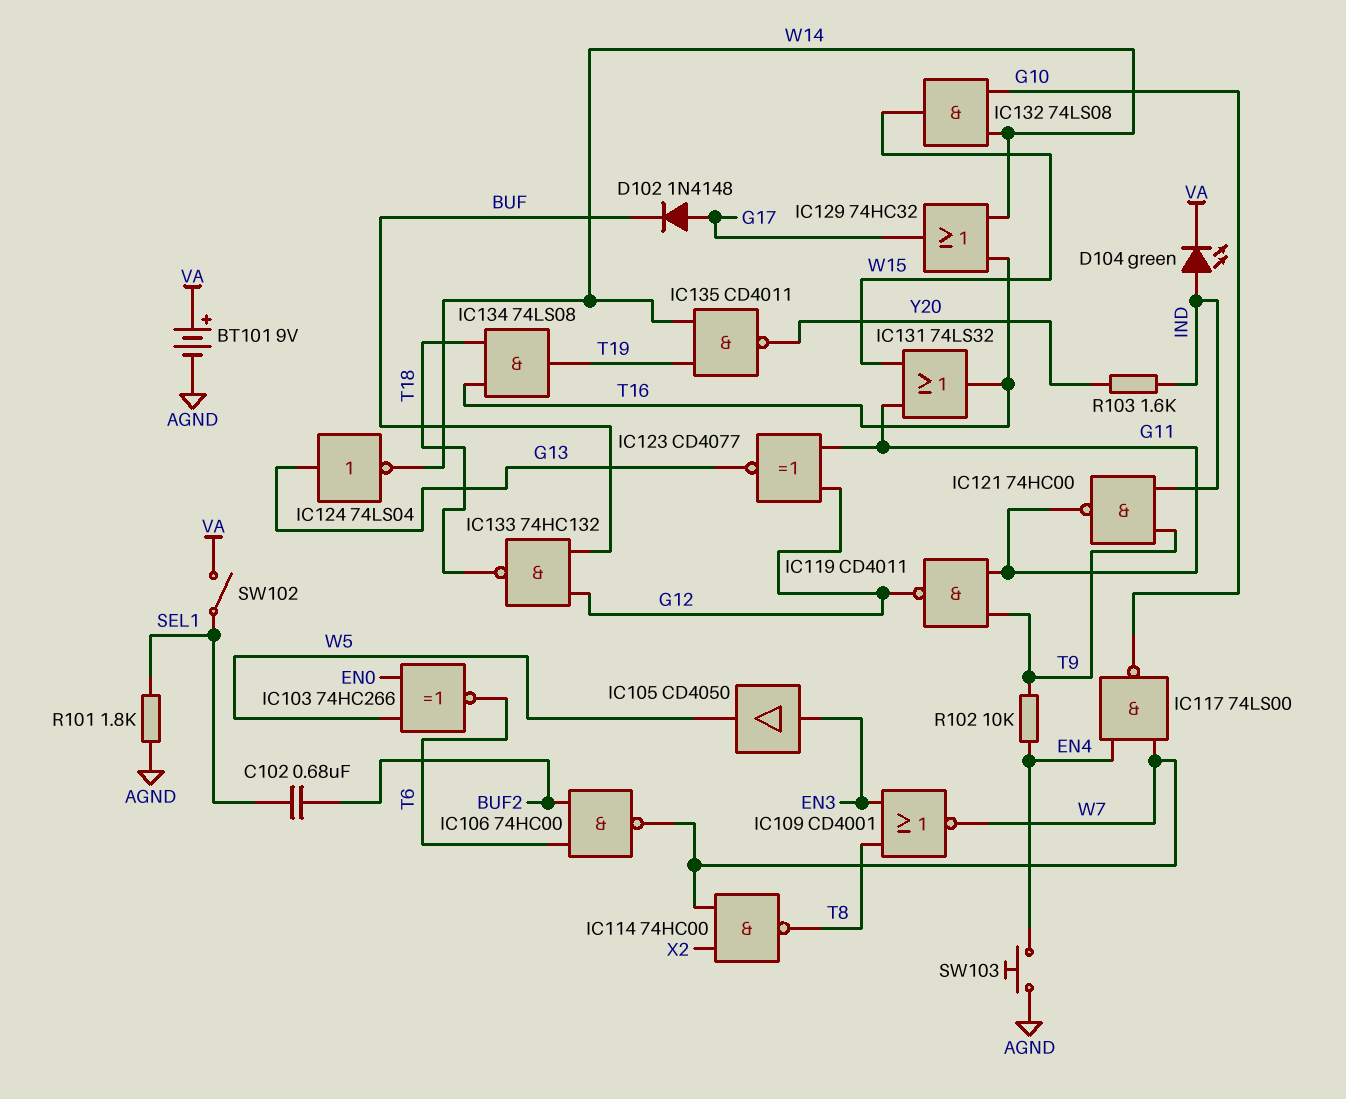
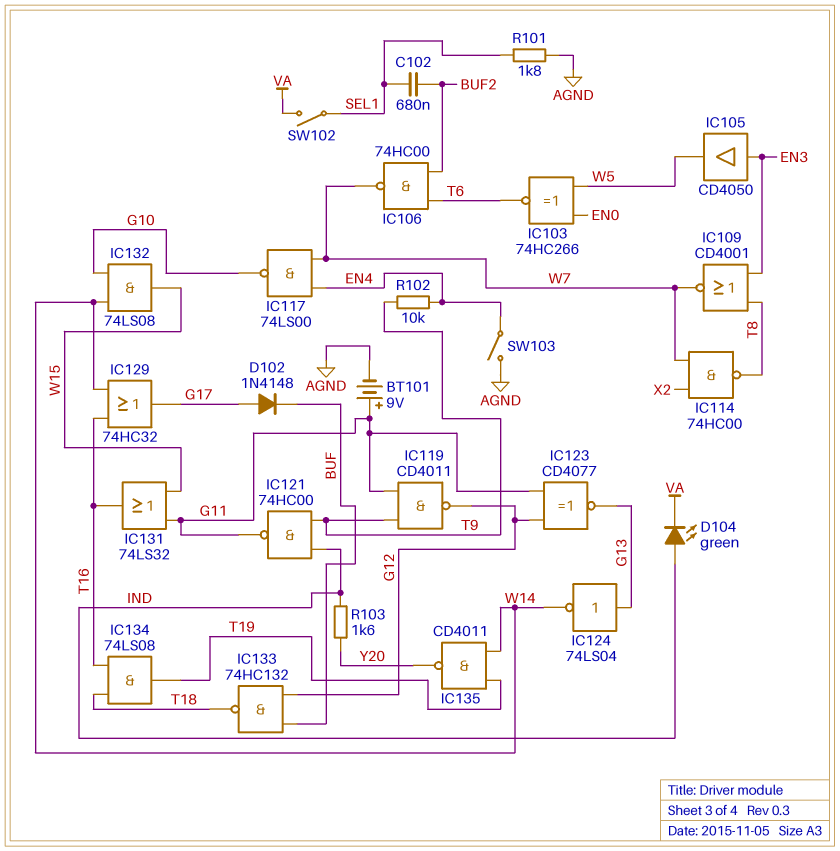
BT101: 9V (plus VA, minus AGND) -> 9V (plus G11, minus AGND)
SW103: button (AGND, EN4) -> switch (AGND, EN4)

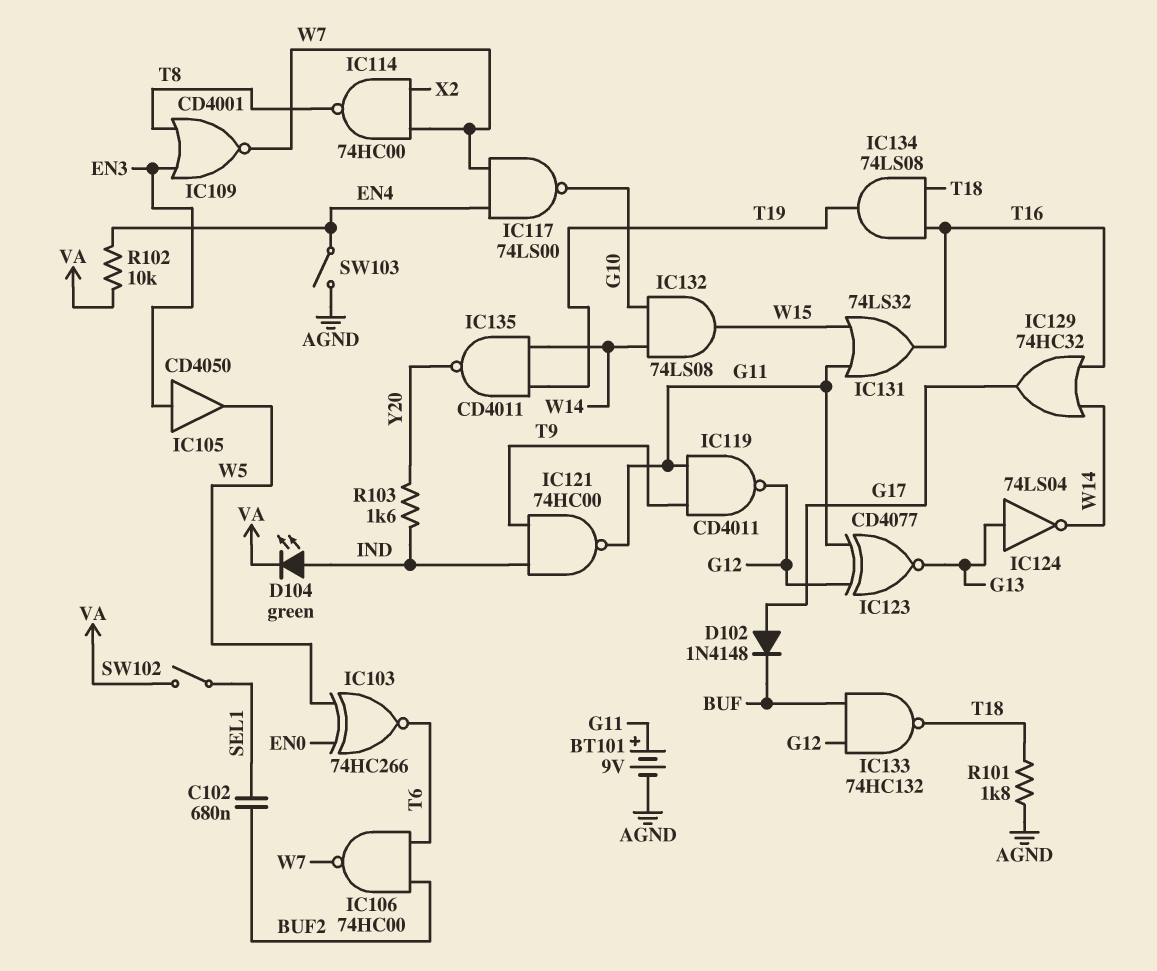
R101: 1.8k (AGND, SEL1) -> 1.8k (AGND, T18)
R102: 10k (EN4, T9) -> 10k (EN4, VA)

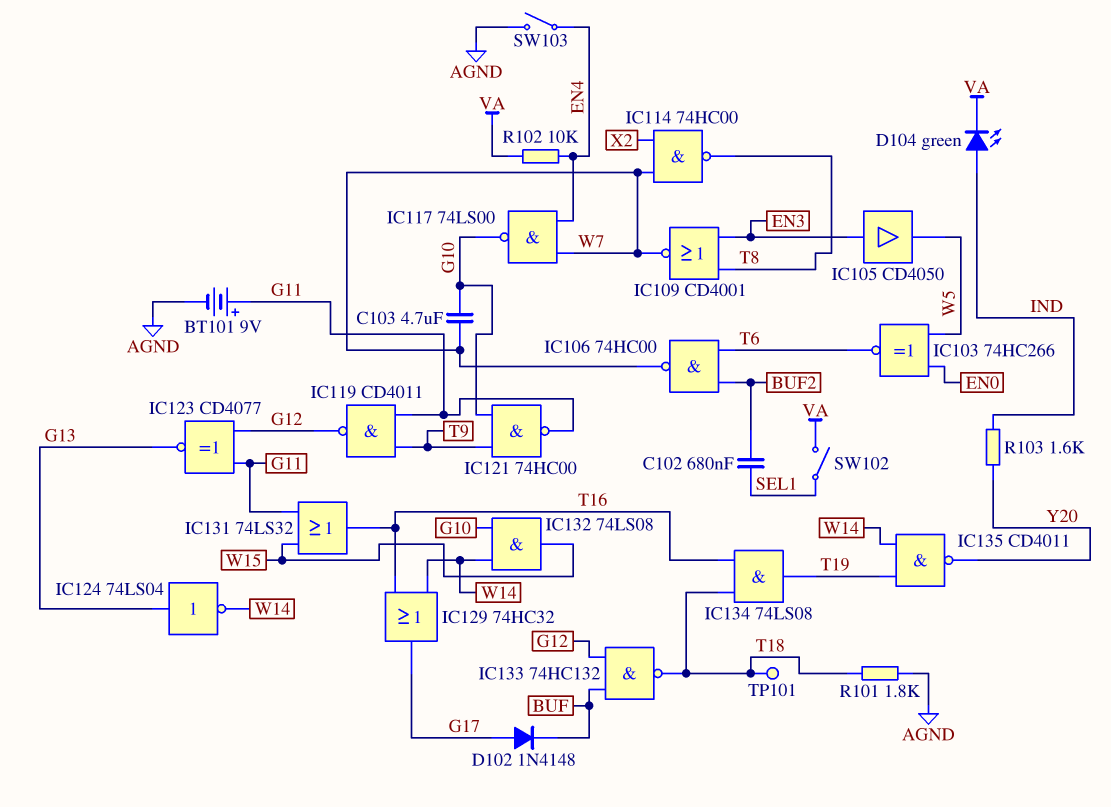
C103: none -> 4.7uF (G10, W7)
IC121: NAND 74HC00 (in IND, in T9, out G11) -> NAND 74HC00 (in G10, in T9, out G11)
TP101: none -> test point (T18)

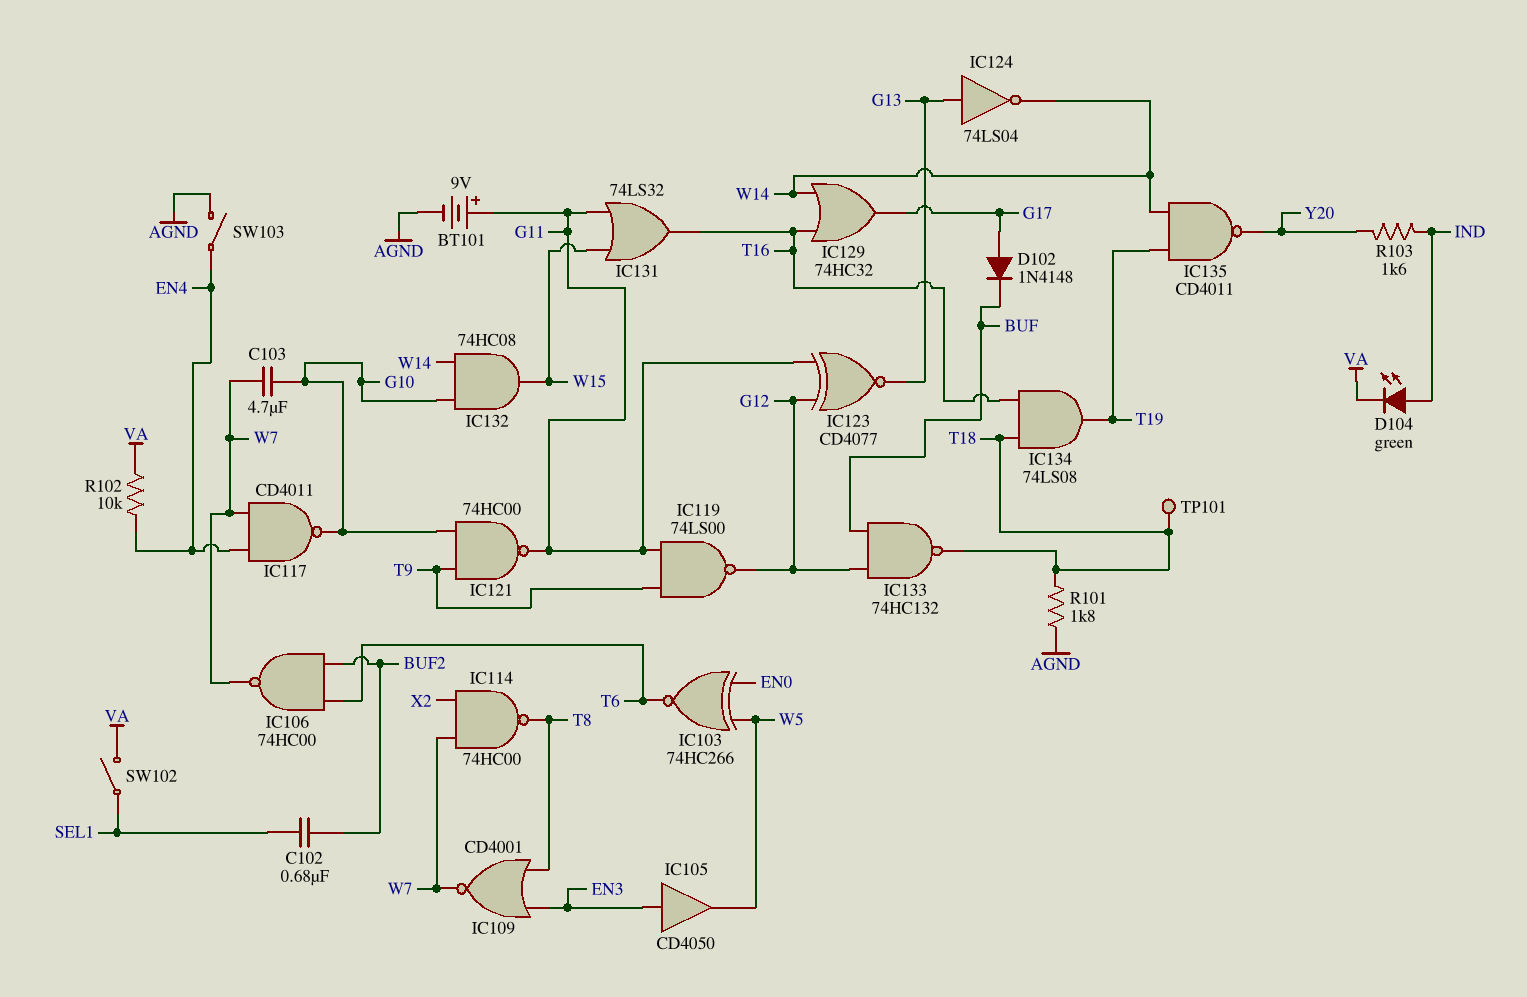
IC117: NAND 74LS00 (in EN4, in W7, out G10) -> NAND CD4011 (in EN4, in W7, out G10)
IC119: NAND CD4011 (in G11, in T9, out G12) -> NAND 74LS00 (in G11, in T9, out G12)
IC132: AND 74LS08 (in G10, in W14, out W15) -> AND 74HC08 (in G10, in W14, out W15)

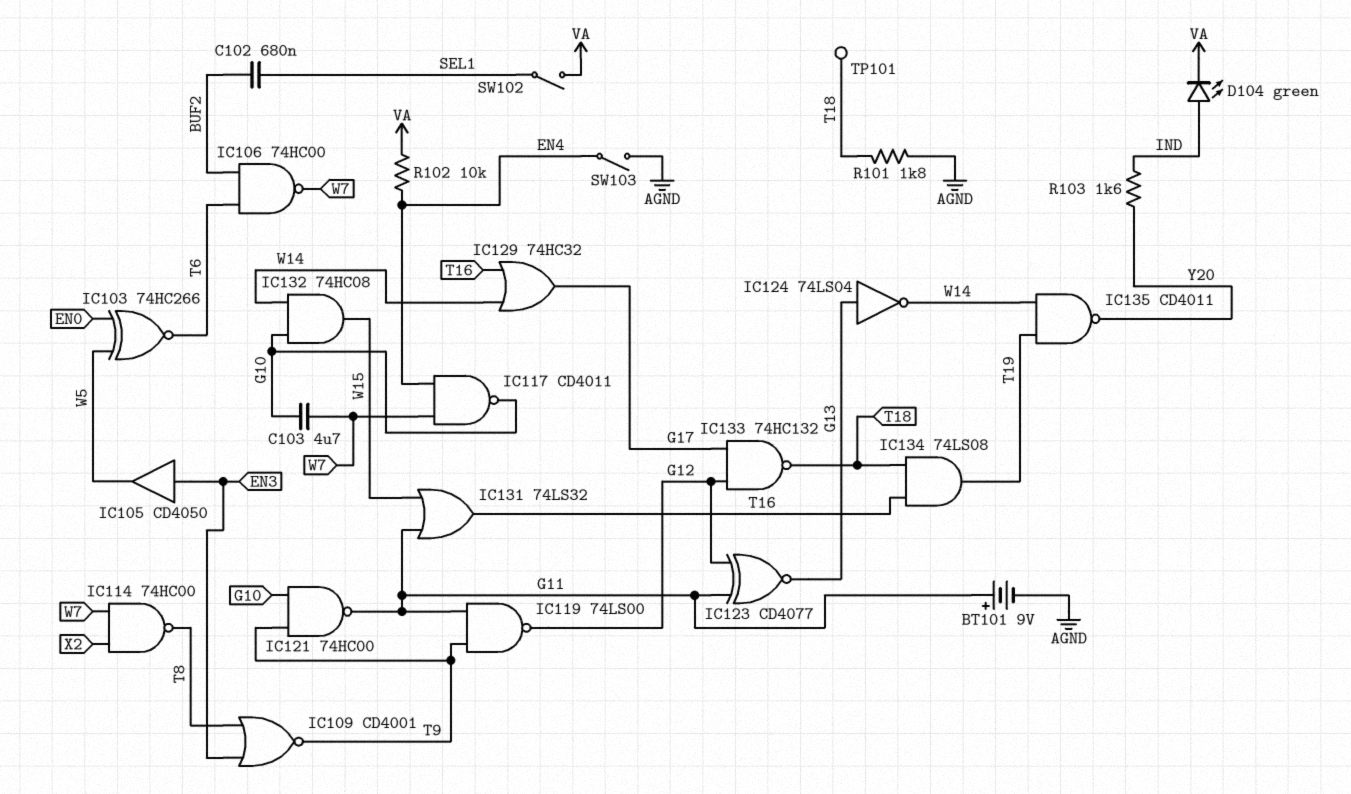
D102: diode 1N4148 (A G17, K BUF) -> none
IC109: NOR CD4001 (in EN3, in T8, out W7) -> NOR CD4001 (in EN3, in T8, out T9)
IC133: NAND 74HC132 (in BUF, in G12, out T18) -> NAND 74HC132 (in G12, in G17, out T18)

